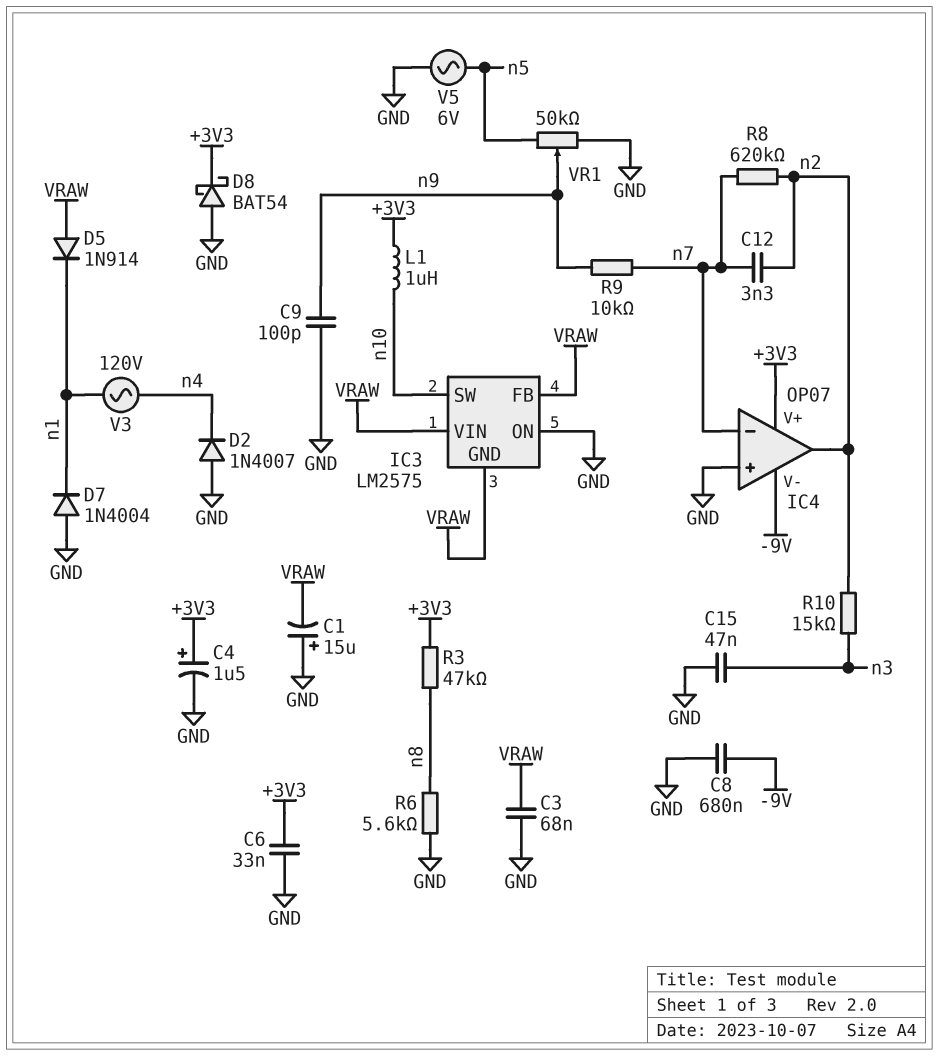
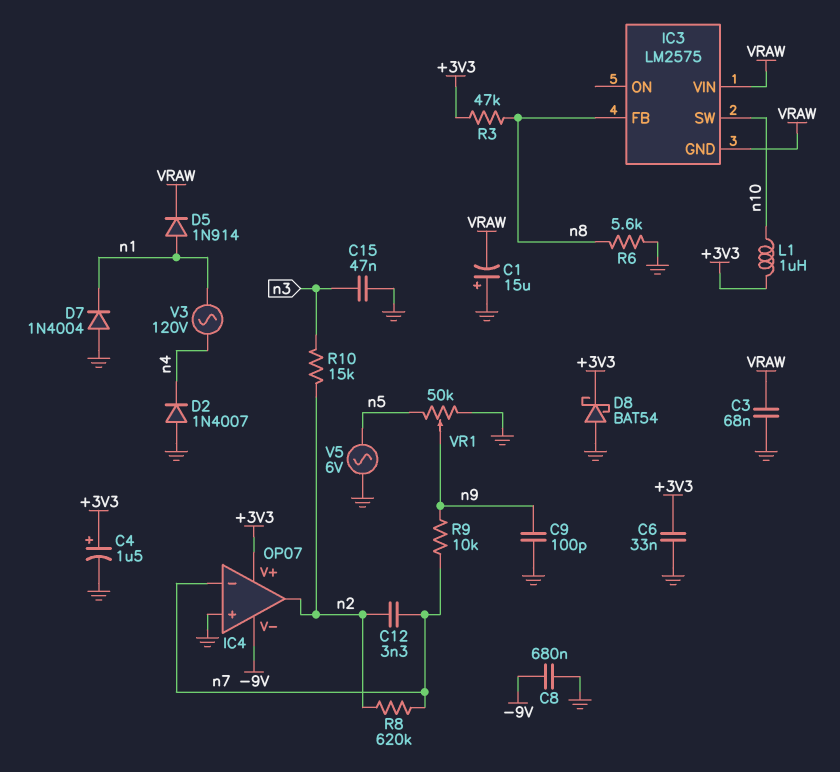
D5: diode 1N914 (A VRAW, K n1) -> diode 1N914 (A n1, K VRAW)
IC3 pin FB: VRAW -> n8
IC3 pin ON: GND -> none

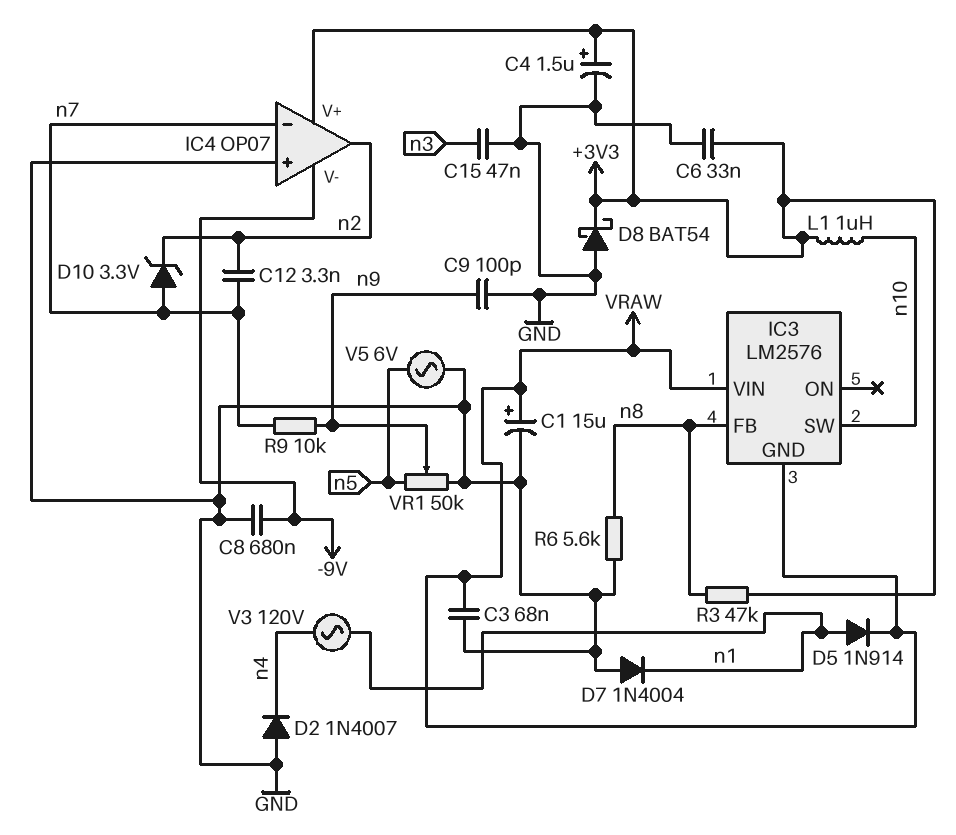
C1: 15uF (plus GND, minus VRAW) -> 15uF (plus VRAW, minus GND)
D10: none -> zener 3.3V (A n7, K n2)
IC3: LM2575 -> LM2576
R8: 620k (n2, n7) -> none
R10: 15k (n2, n3) -> none

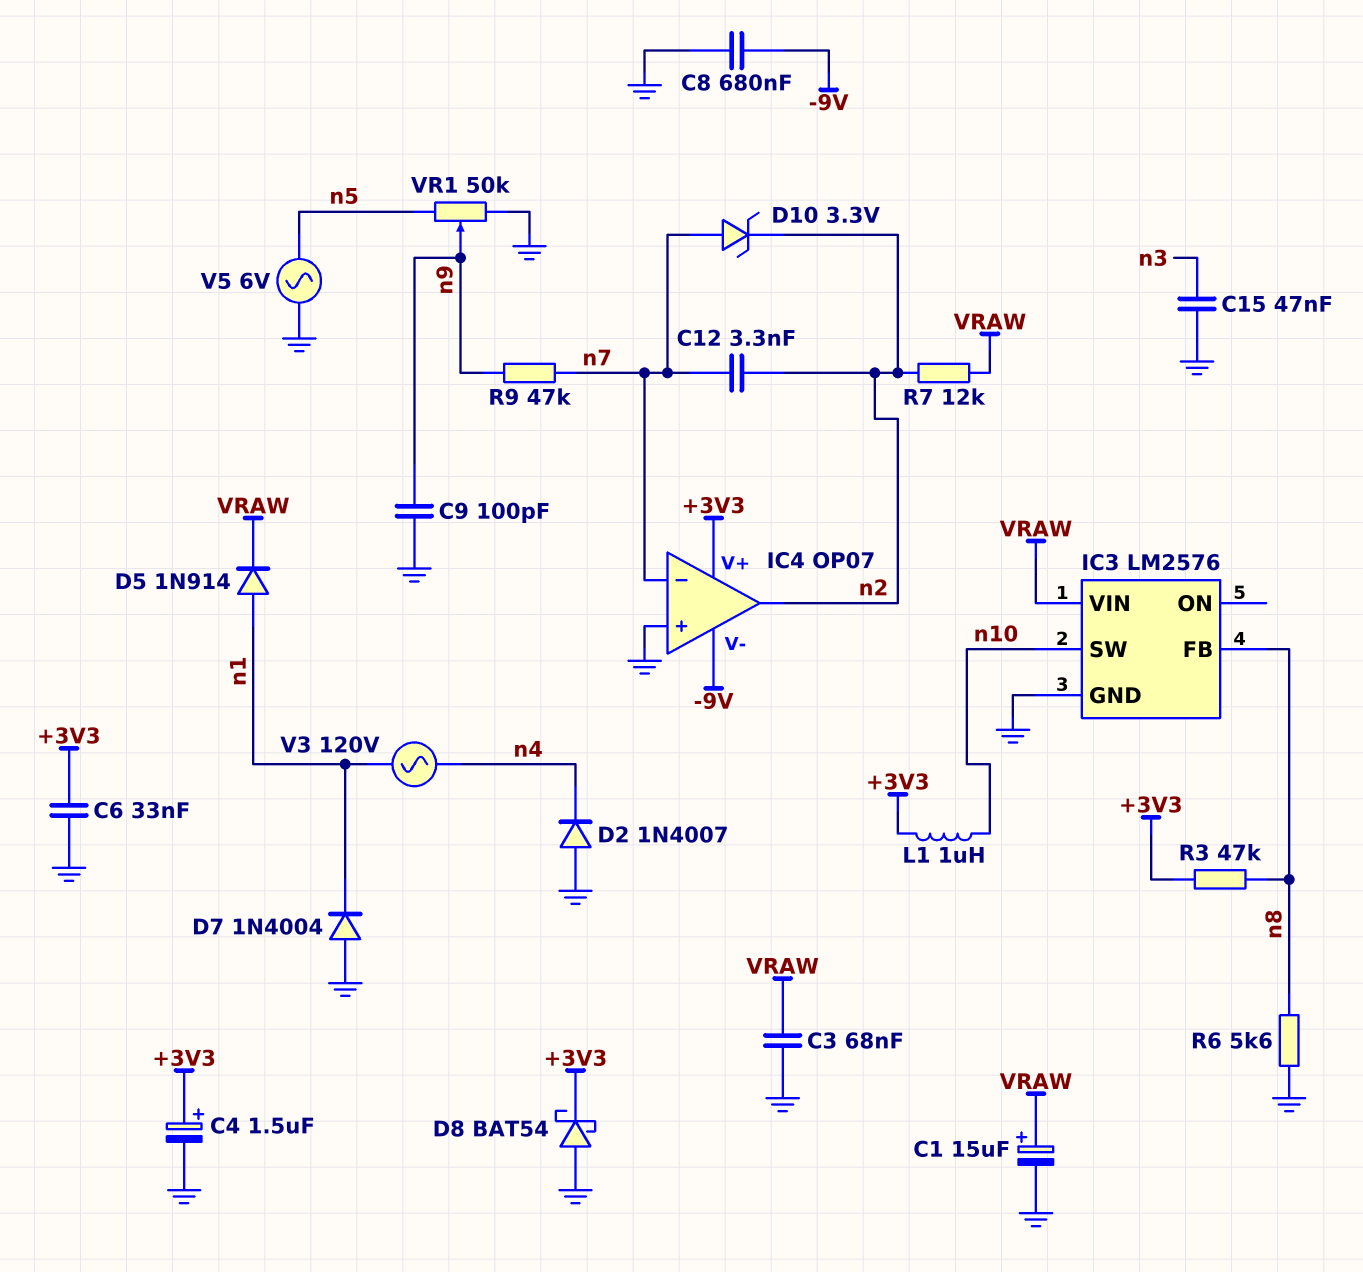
IC3 pin GND: VRAW -> GND
R7: none -> 12k (VRAW, n2)
R9: 10k (n7, n9) -> 47k (n7, n9)

